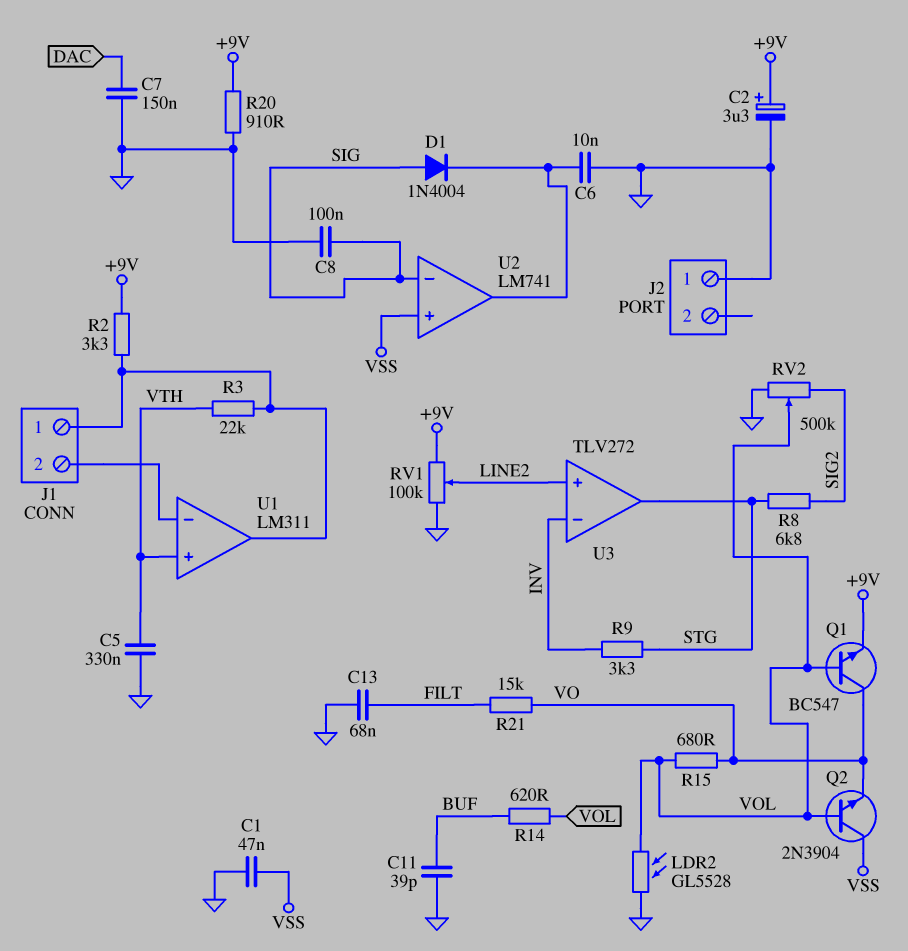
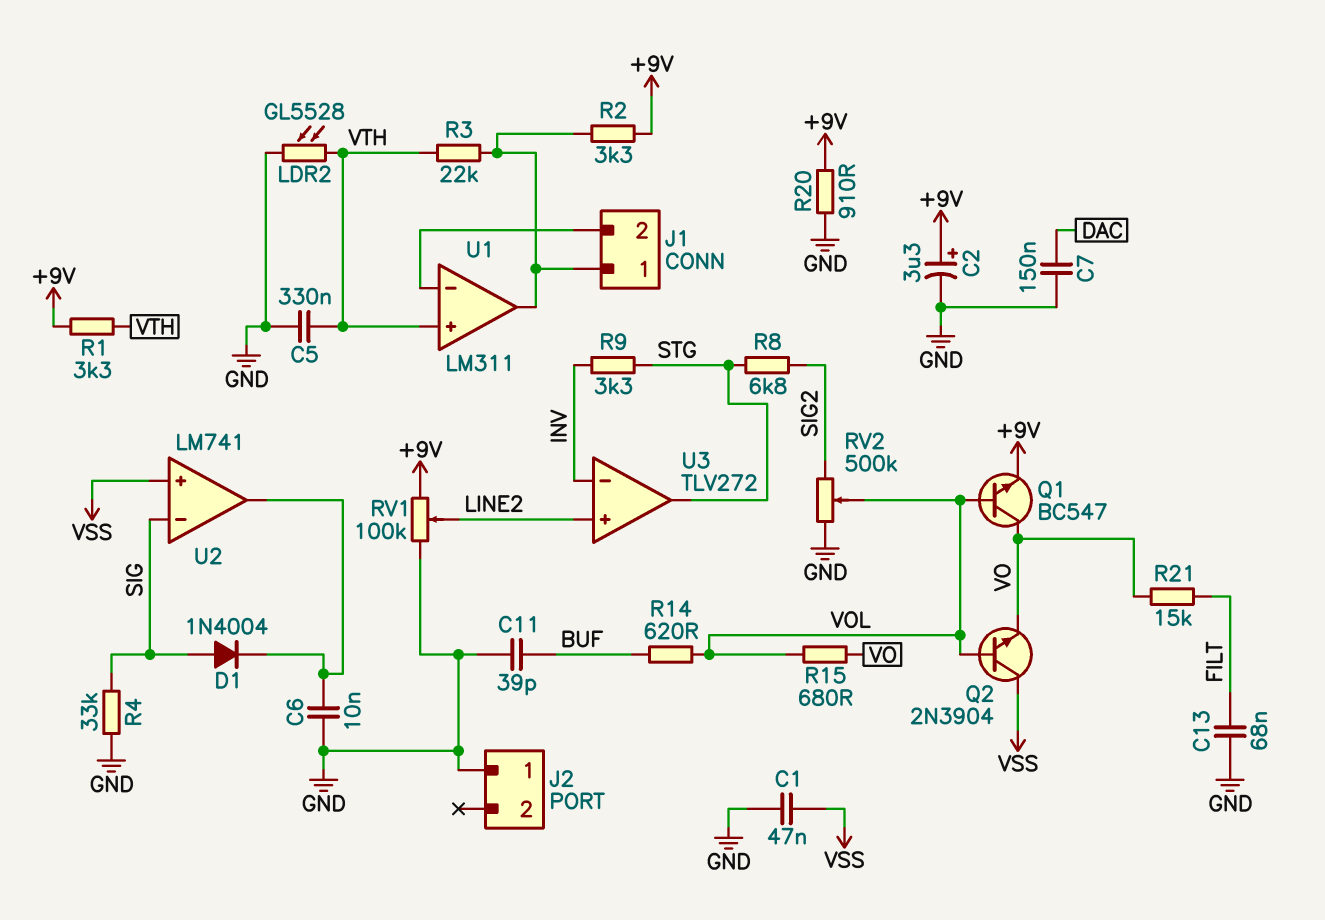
C8: 100nF (GND, SIG) -> none
LDR2: GL5528 (GND, VOL) -> GL5528 (GND, VTH)
R1: none -> 3.3k (+9V, VTH)
R4: none -> 33k (GND, SIG)

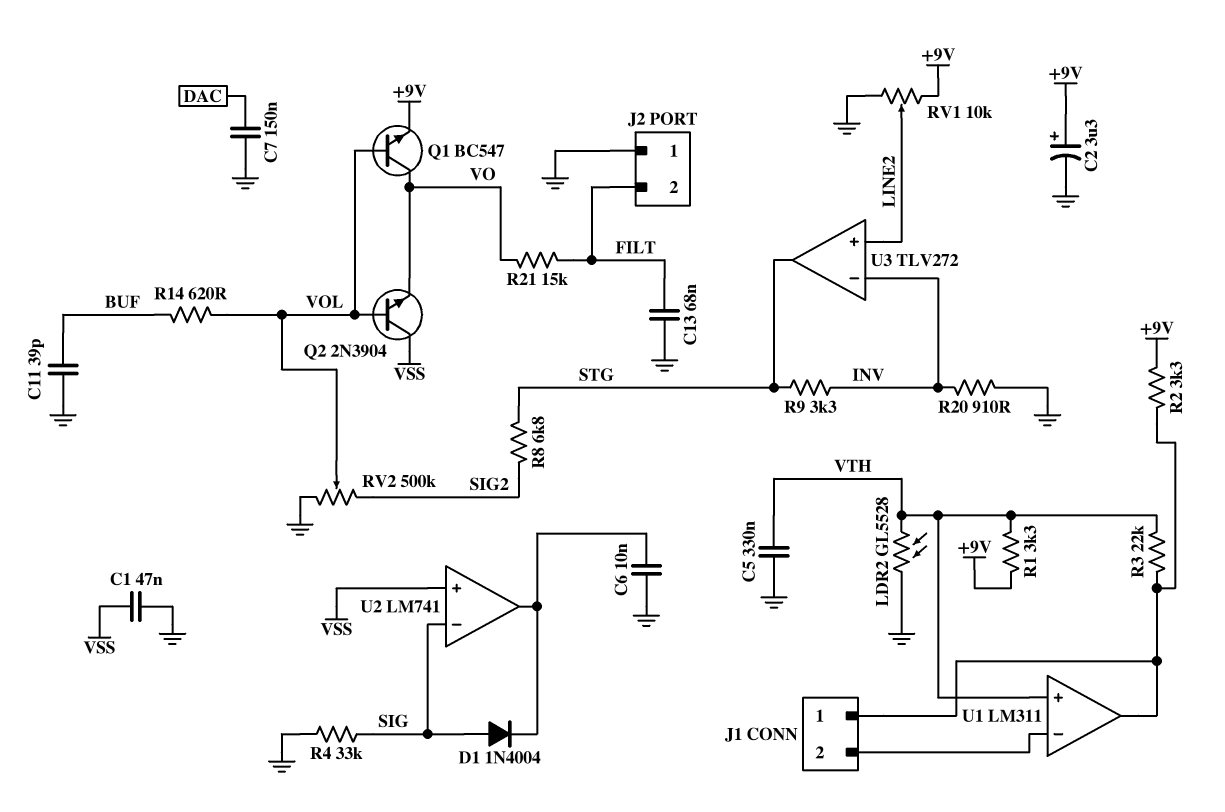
J2 pin 2: none -> FILT
R15: 680 (VO, VOL) -> none
R20: 910 (+9V, GND) -> 910 (GND, INV)
RV1: 100k (+9V, GND, wiper LINE2) -> 10k (+9V, GND, wiper LINE2)

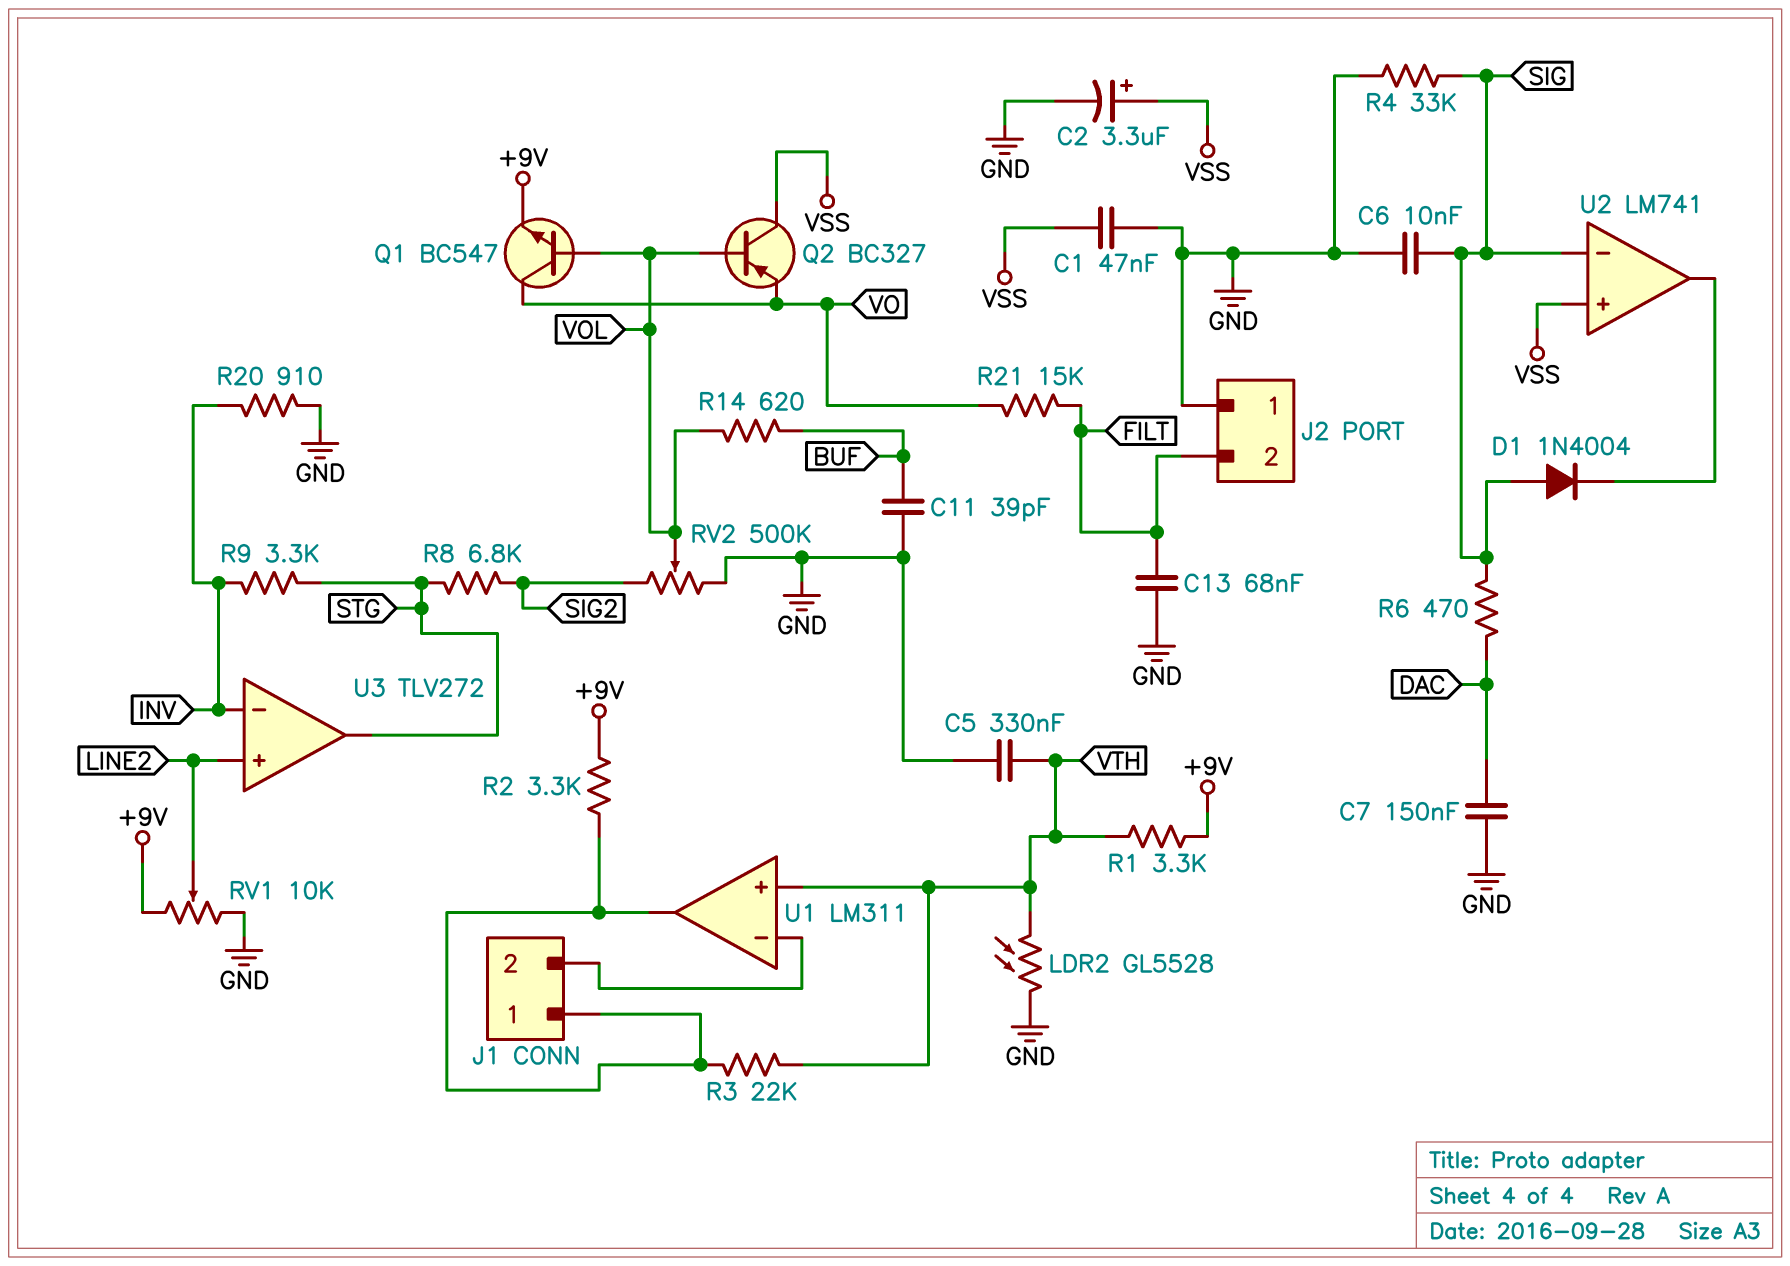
C2: 3.3uF (plus +9V, minus GND) -> 3.3uF (plus VSS, minus GND)
C6: 10nF (GND, U2/out) -> 10nF (GND, SIG)
Q2: NPN 2N3904 (B VOL, C VSS, E VO) -> PNP BC327 (B VOL, C VSS, E VO)
R6: none -> 470 (DAC, SIG)

